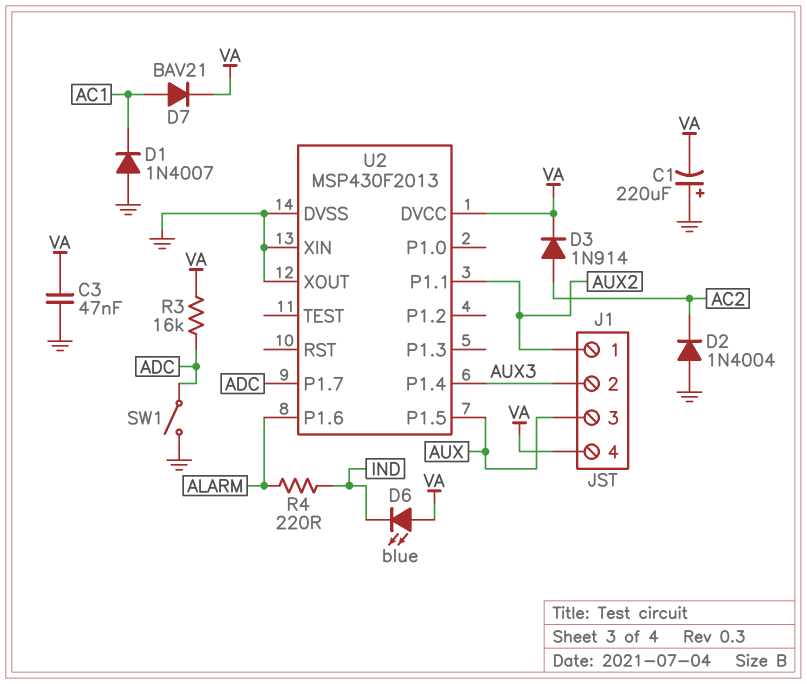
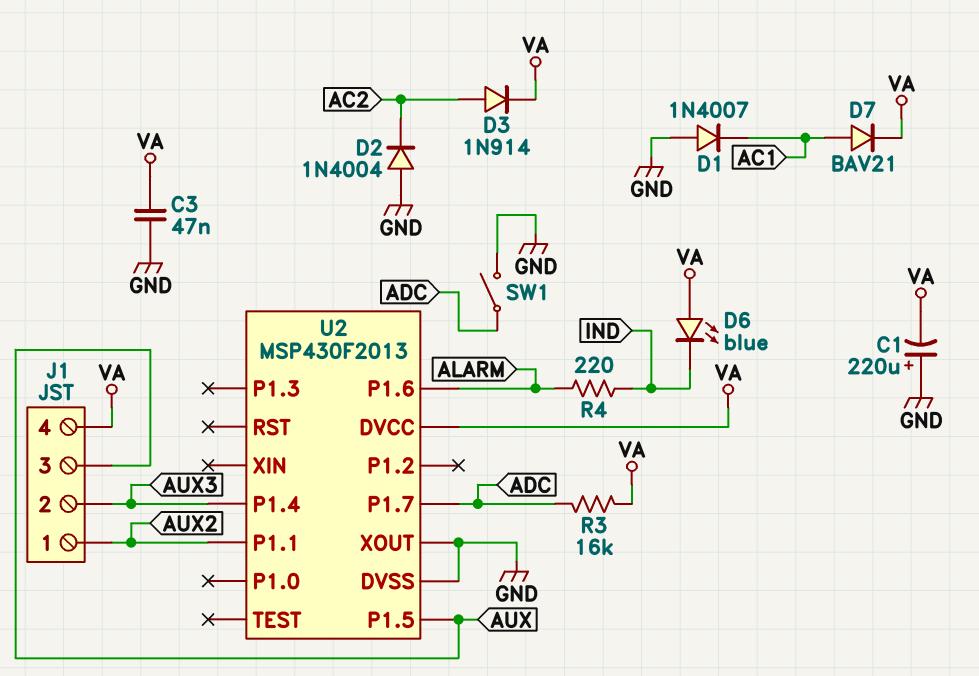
U2 pin XIN: GND -> none

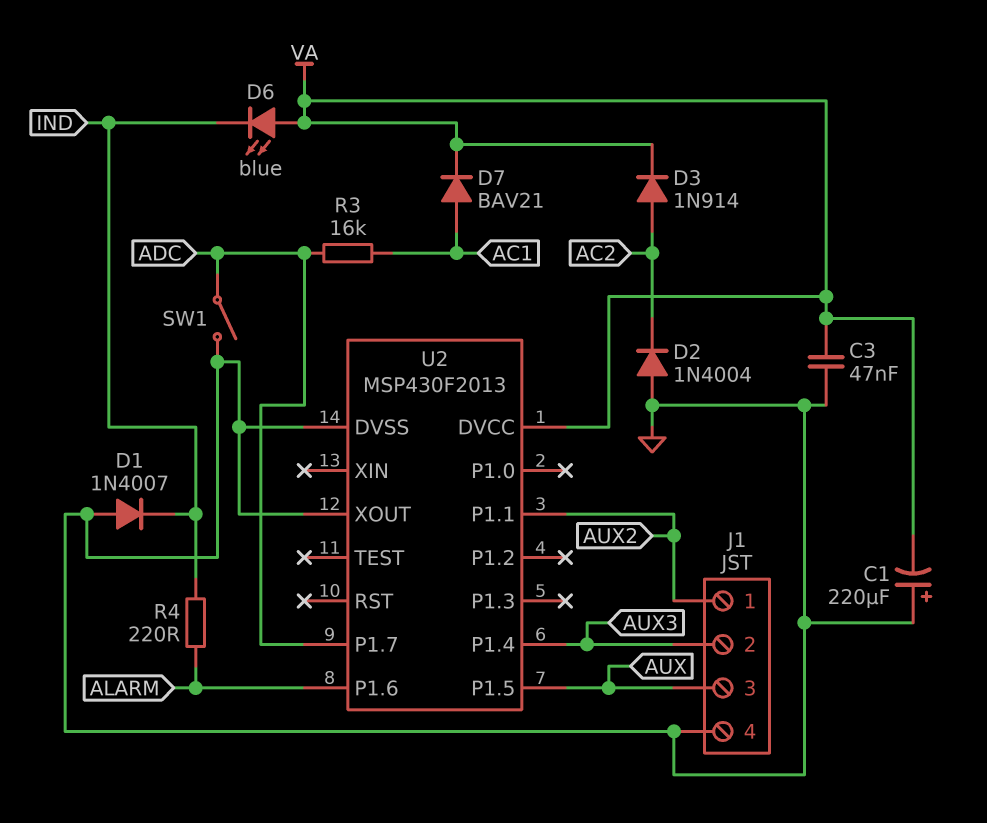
D1: diode 1N4007 (A GND, K AC1) -> diode 1N4007 (A GND, K IND)
J1 pin 4: VA -> GND
R3: 16k (ADC, VA) -> 16k (AC1, ADC)

